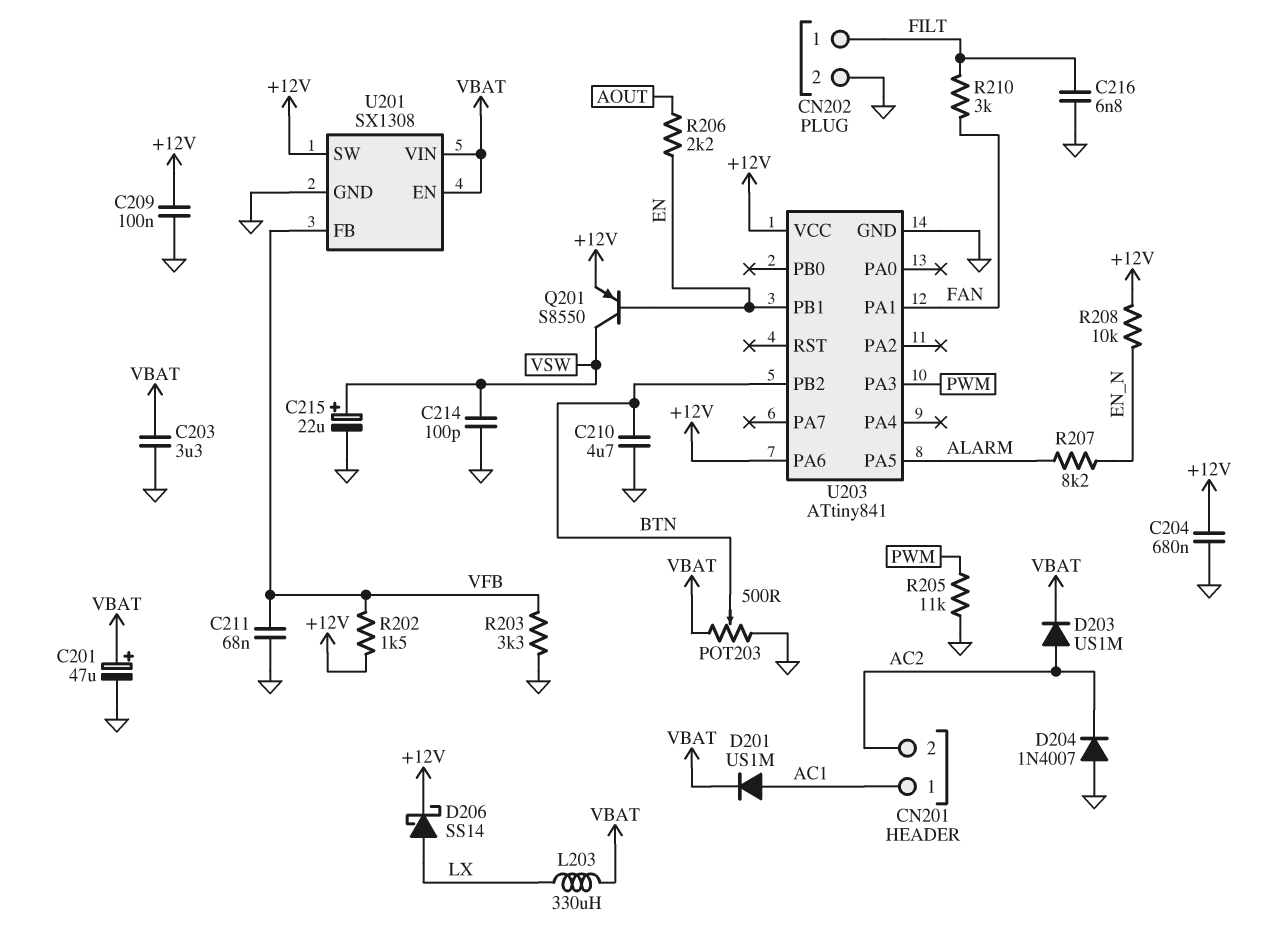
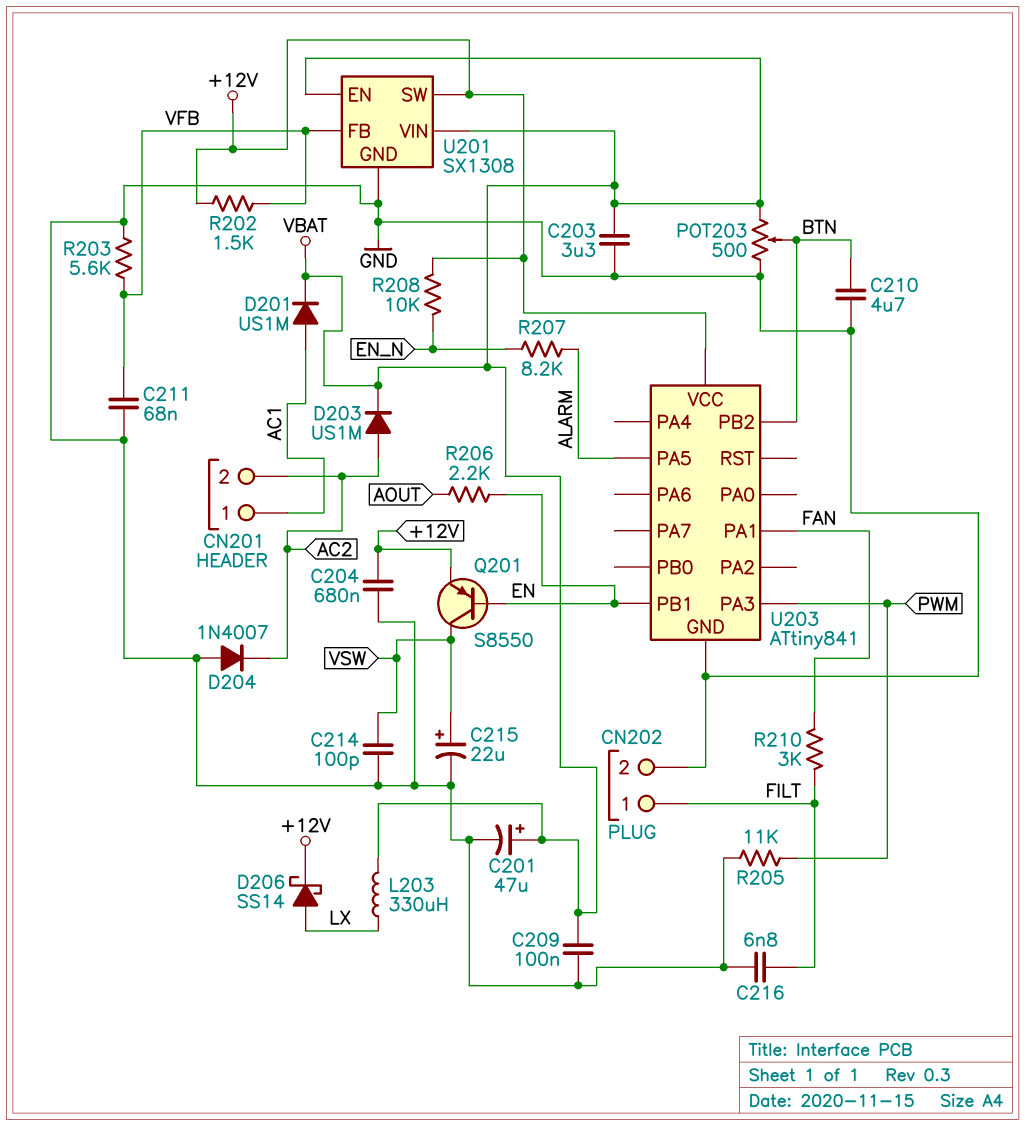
C209: 100nF (+12V, GND) -> 100nF (GND, VBAT)
R203: 3.3k (GND, VFB) -> 5.6k (GND, VFB)
U203 pin PA6: +12V -> none

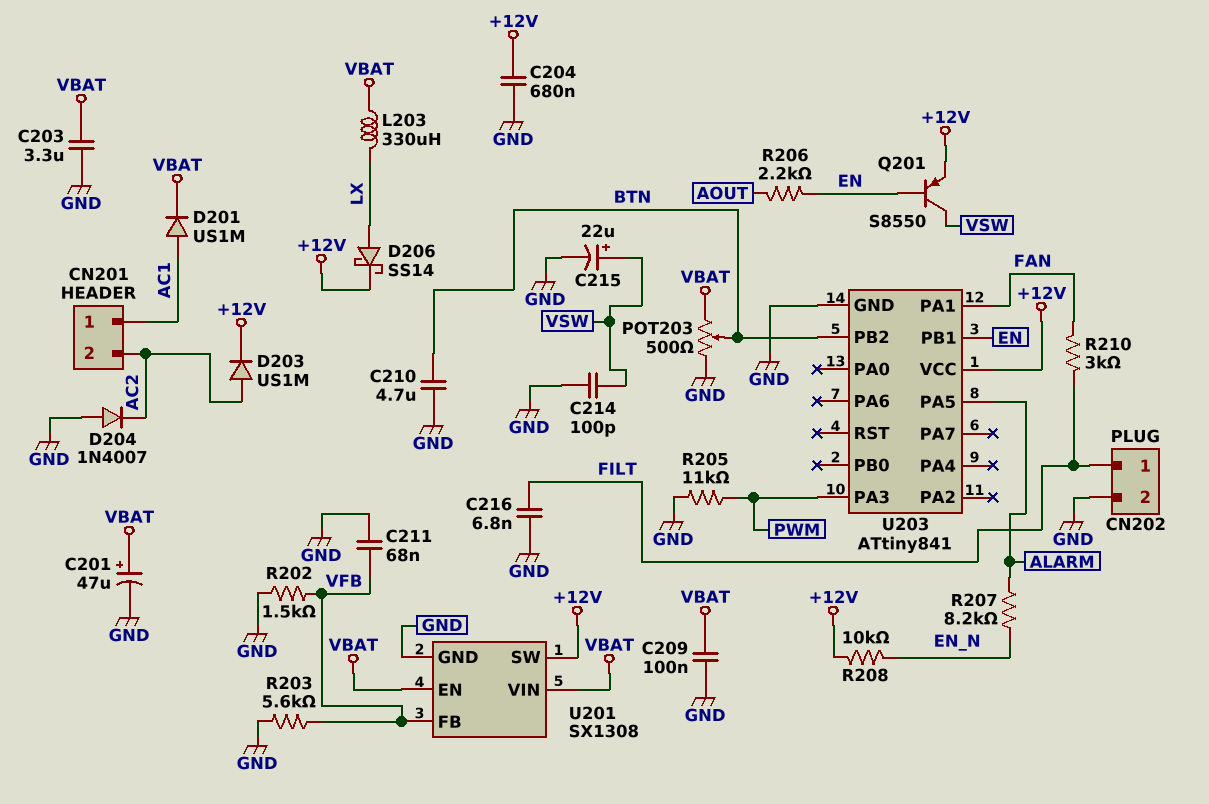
D203: diode US1M (A AC2, K VBAT) -> diode US1M (A AC2, K +12V)
R202: 1.5k (+12V, VFB) -> 1.5k (GND, VFB)

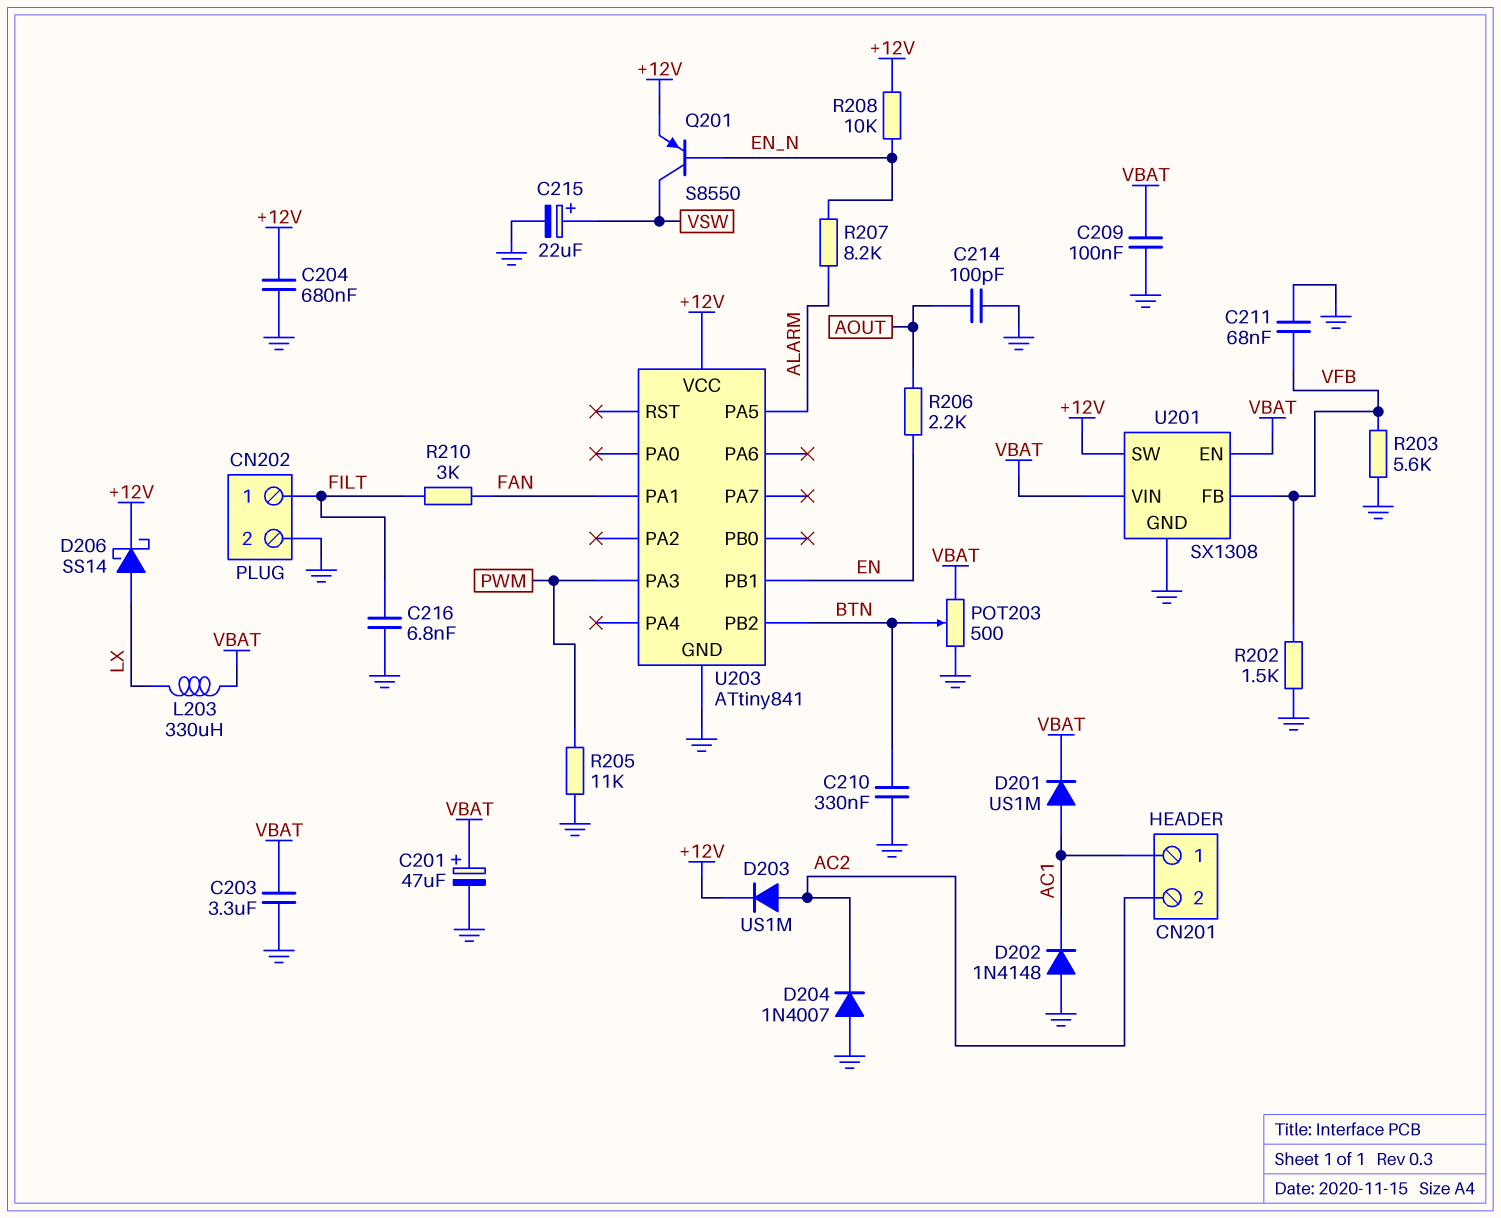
C210: 4.7uF (BTN, GND) -> 330nF (BTN, GND)
C214: 100pF (GND, VSW) -> 100pF (AOUT, GND)
D202: none -> diode 1N4148 (A GND, K AC1)
Q201: PNP S8550 (B EN, C VSW, E +12V) -> PNP S8550 (B EN_N, C VSW, E +12V)

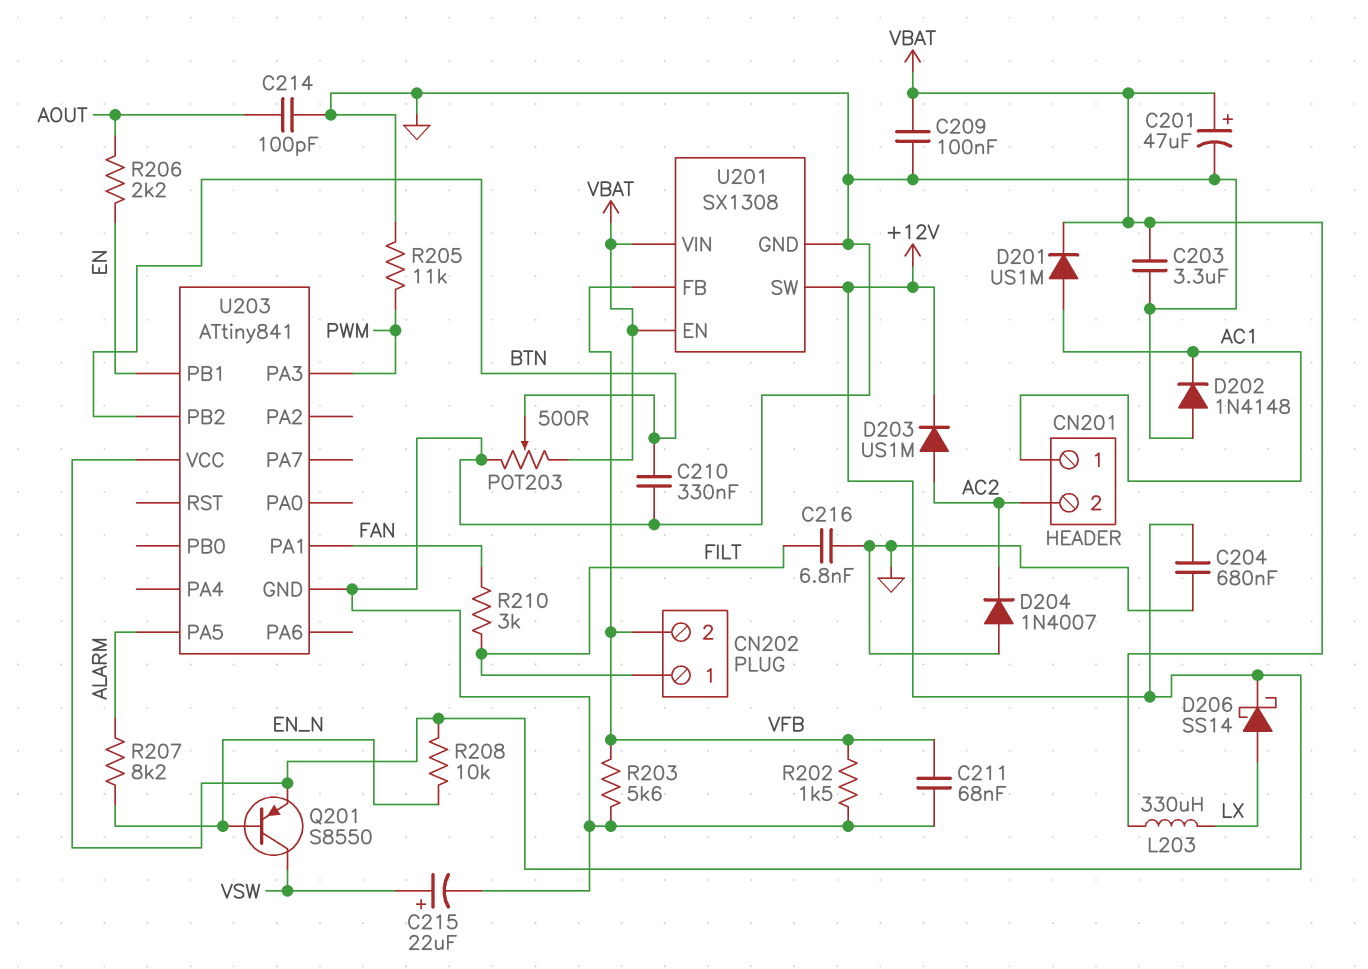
CN202 pin 2: GND -> VFB

